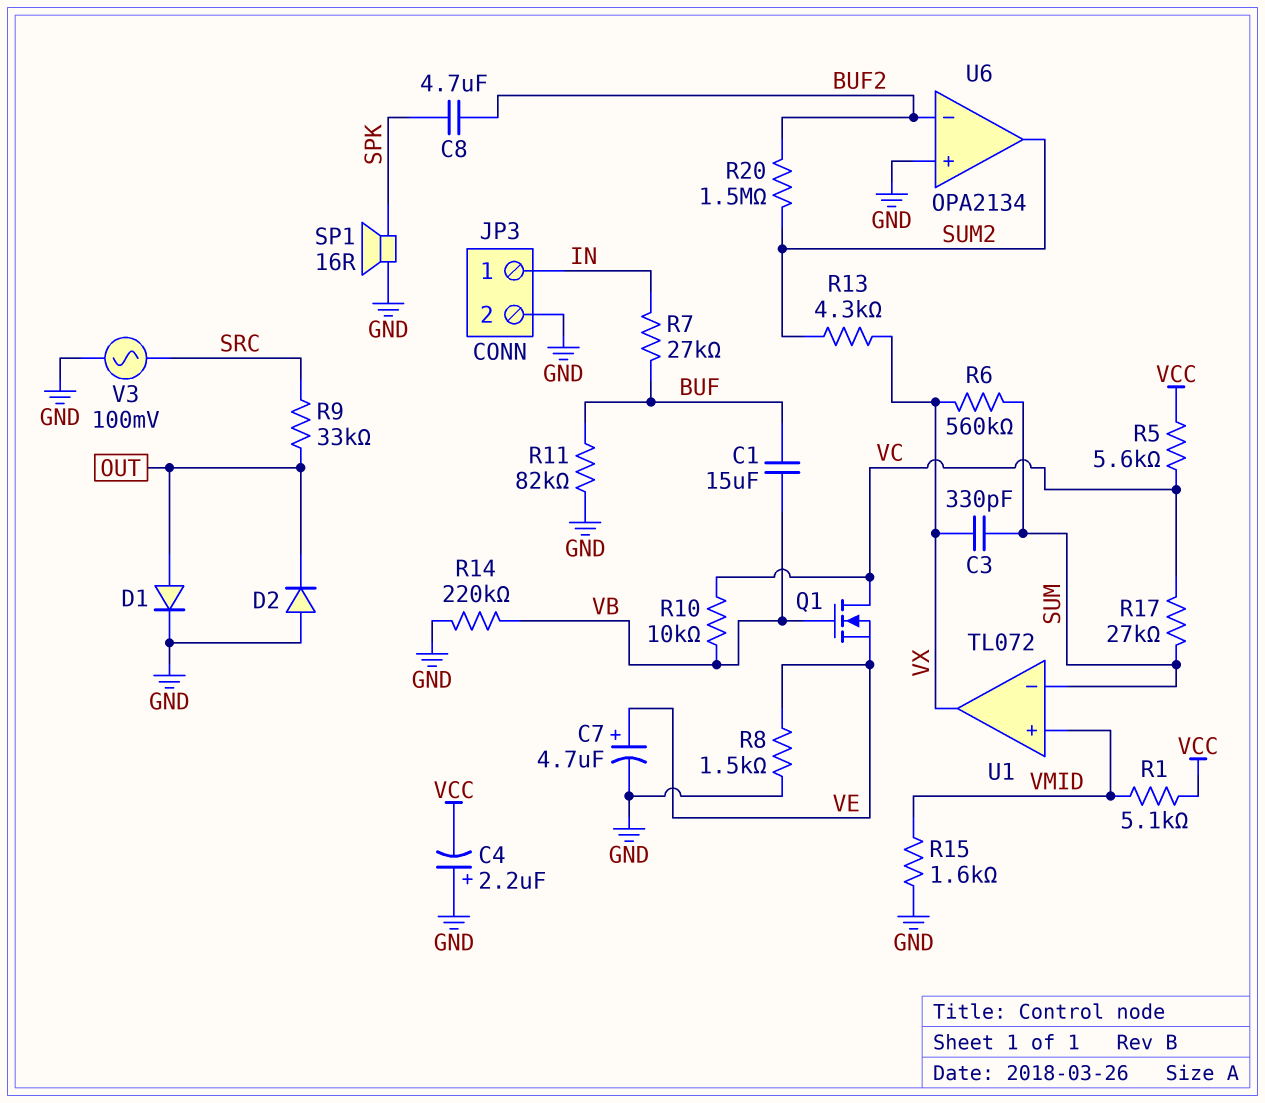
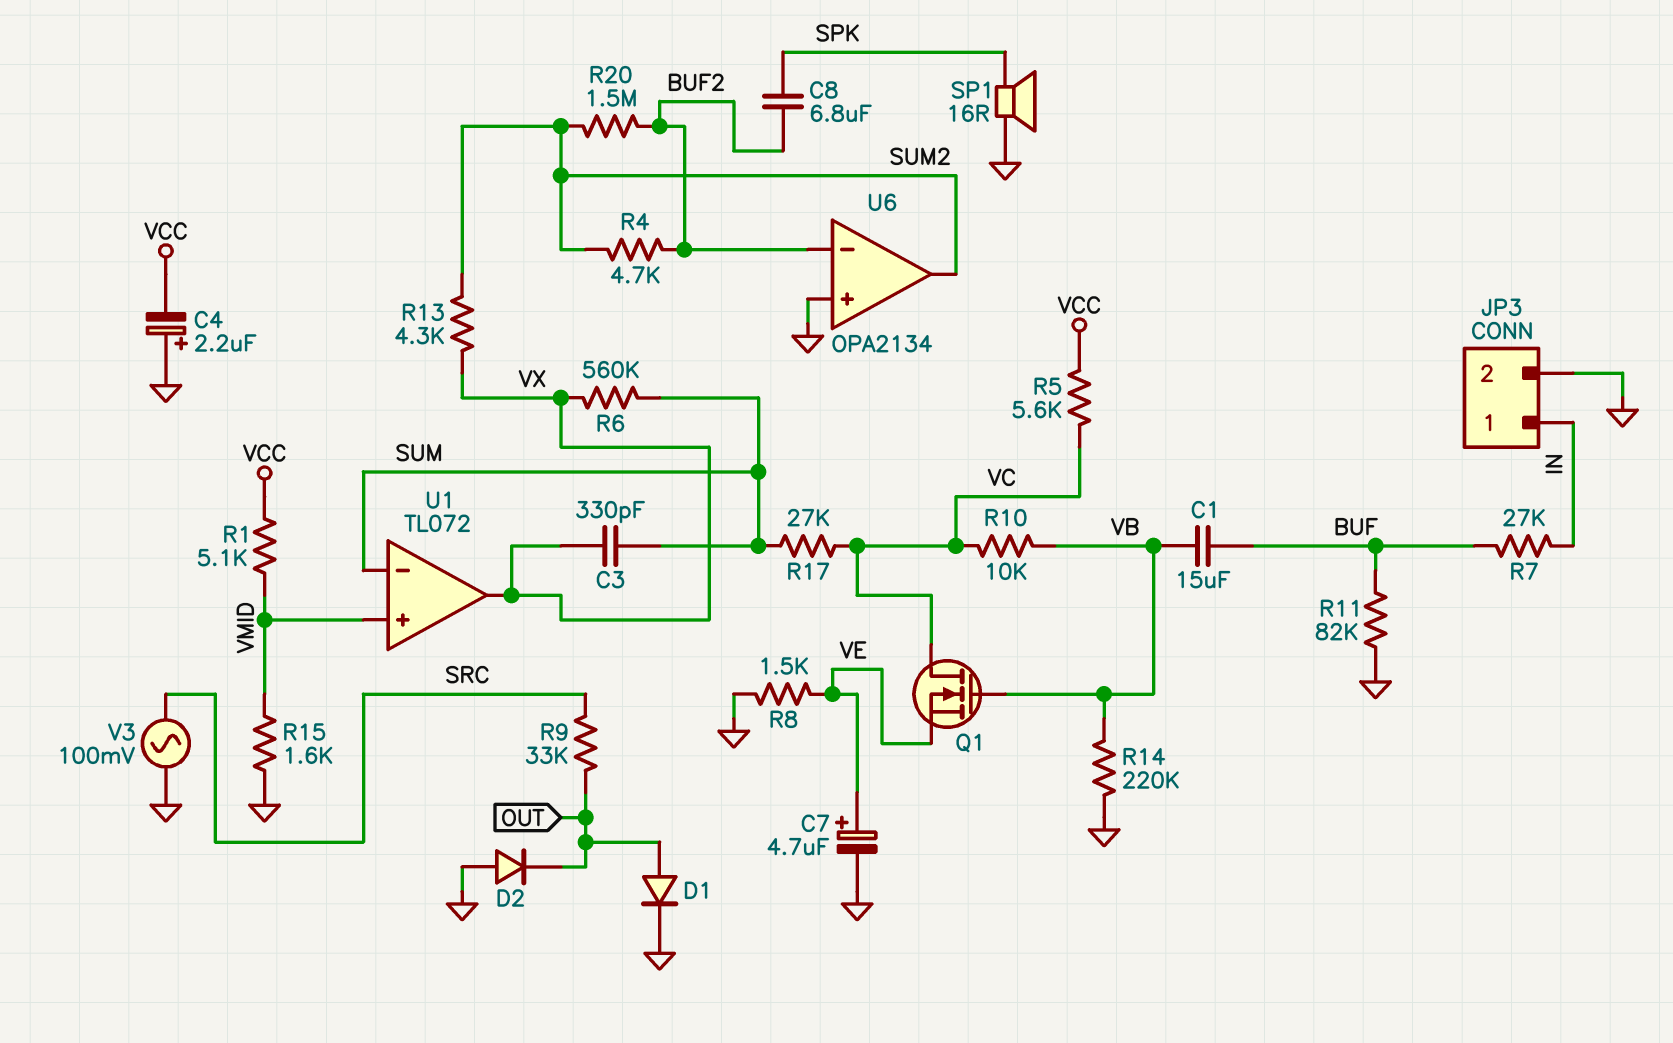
C8: 4.7uF (BUF2, SPK) -> 6.8uF (BUF2, SPK)
R4: none -> 4.7k (BUF2, SUM2)

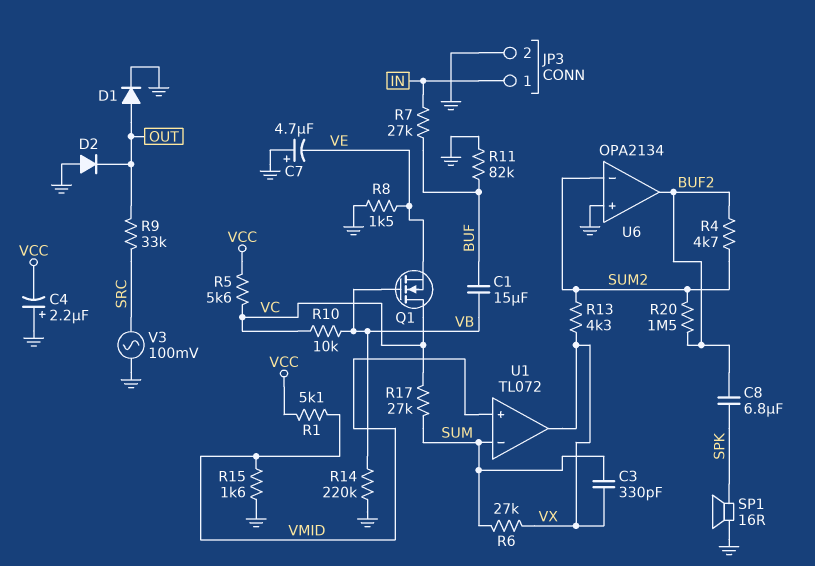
C7: 4.7uF (plus VE, minus GND) -> 4.7uF (plus GND, minus VE)
R6: 560k (SUM, VX) -> 27k (SUM, VX)
U6 pin in-: BUF2 -> SUM2
U6 pin out: SUM2 -> BUF2

